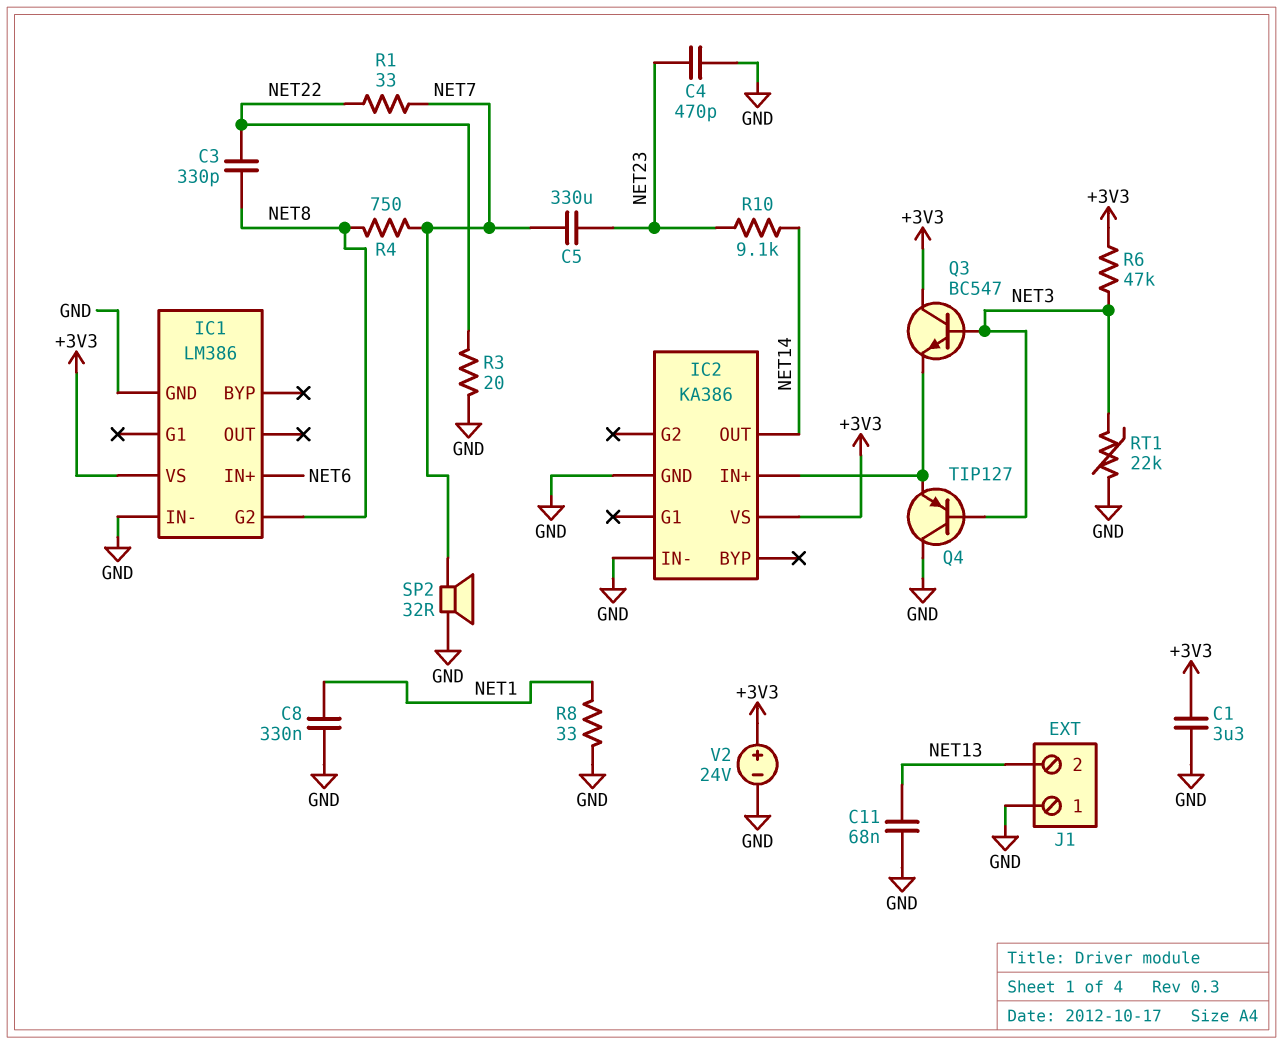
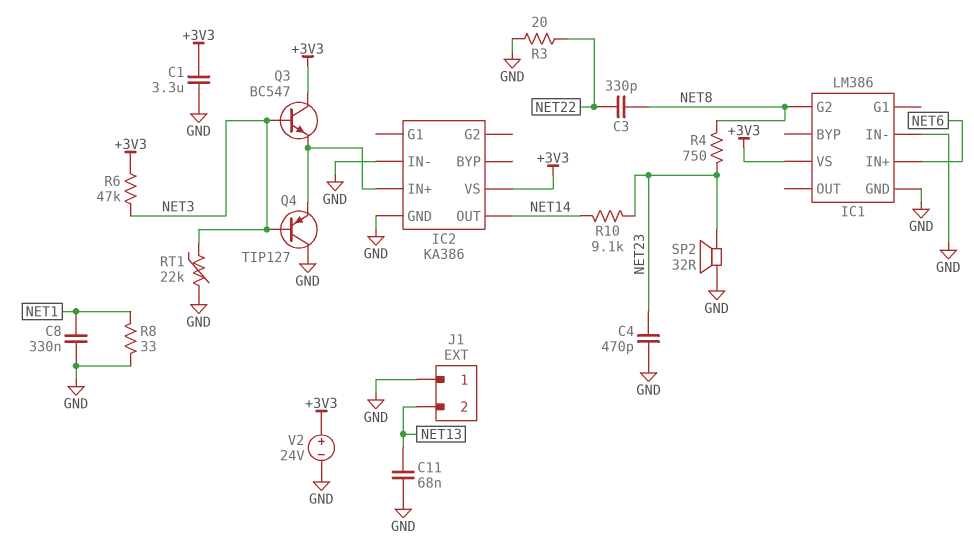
C5: 330uF (NET7, NET23) -> none
R1: 33 (NET7, NET22) -> none
R4: 750 (NET7, NET8) -> 750 (NET8, NET23)
SP2: speaker 32R (GND, NET7) -> speaker 32R (GND, NET23)

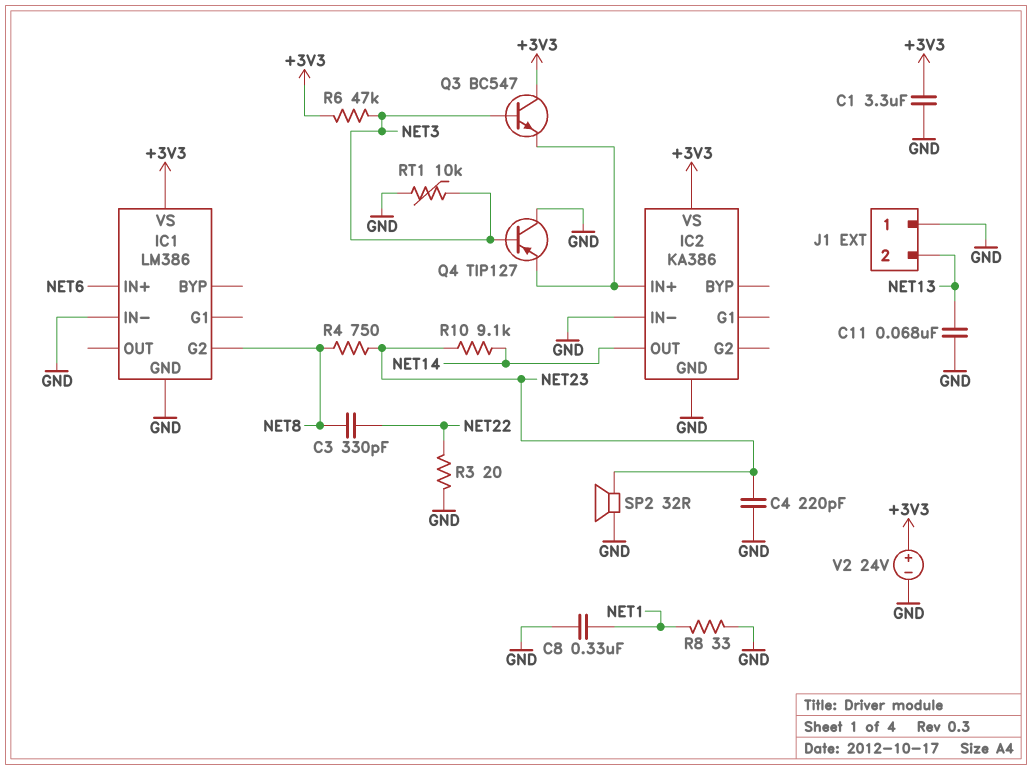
C4: 470pF (GND, NET23) -> 220pF (GND, NET23)
RT1: 22k (GND, NET3) -> 10k (GND, NET3)

